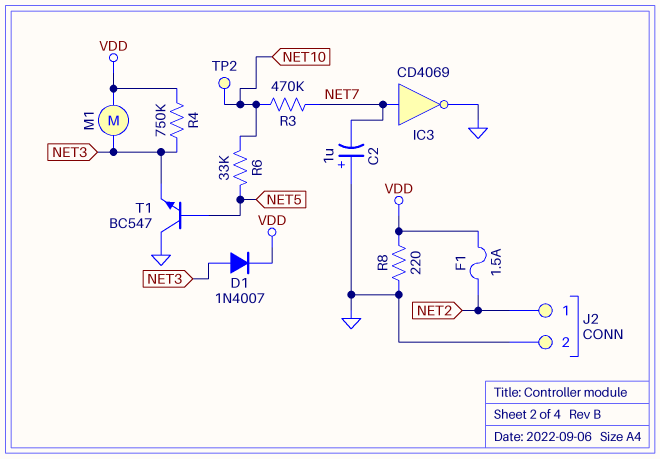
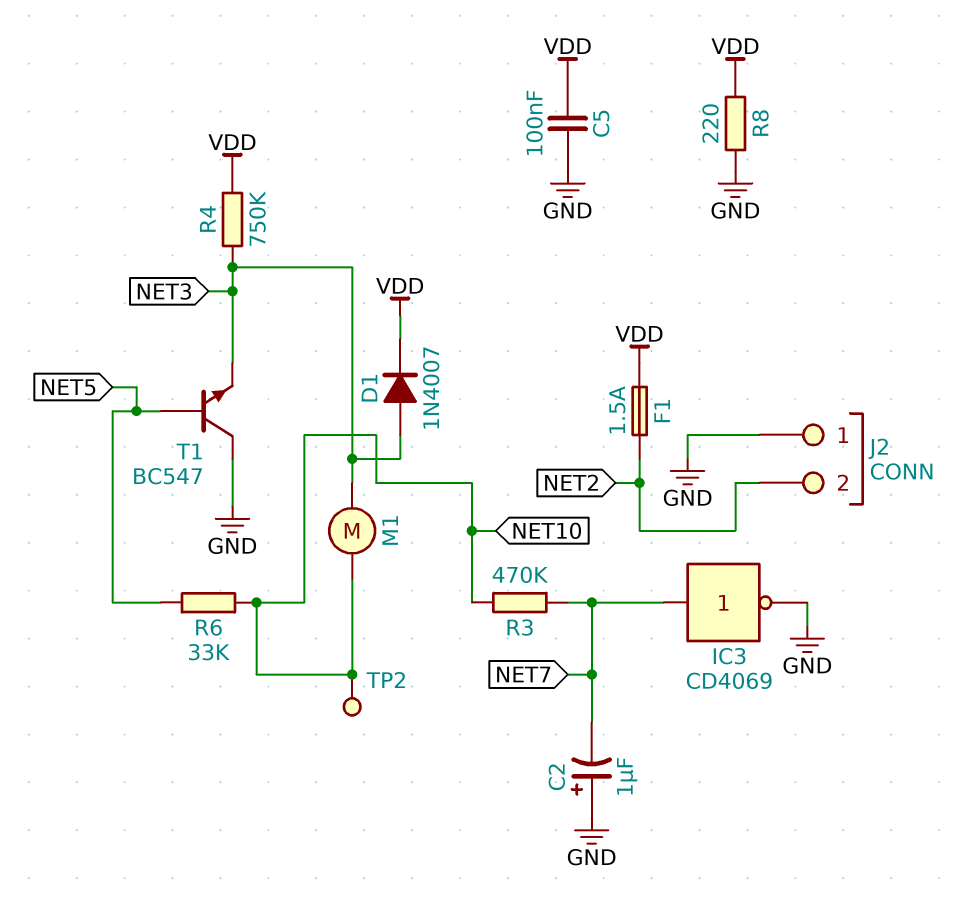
C5: none -> 100nF (GND, VDD)
J2 pin 1: NET2 -> GND
J2 pin 2: GND -> NET2
M1: motor (NET3, VDD) -> motor (NET3, NET10)

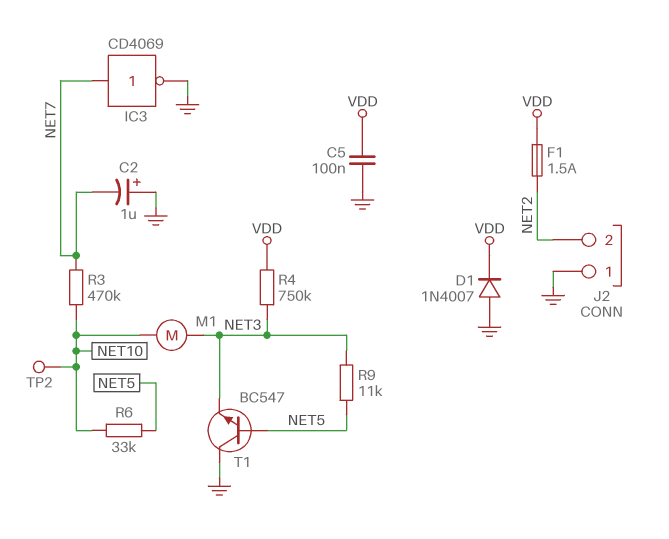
D1: diode 1N4007 (A NET3, K VDD) -> diode 1N4007 (A GND, K VDD)
R8: 220 (GND, VDD) -> none
R9: none -> 11k (NET3, NET5)

